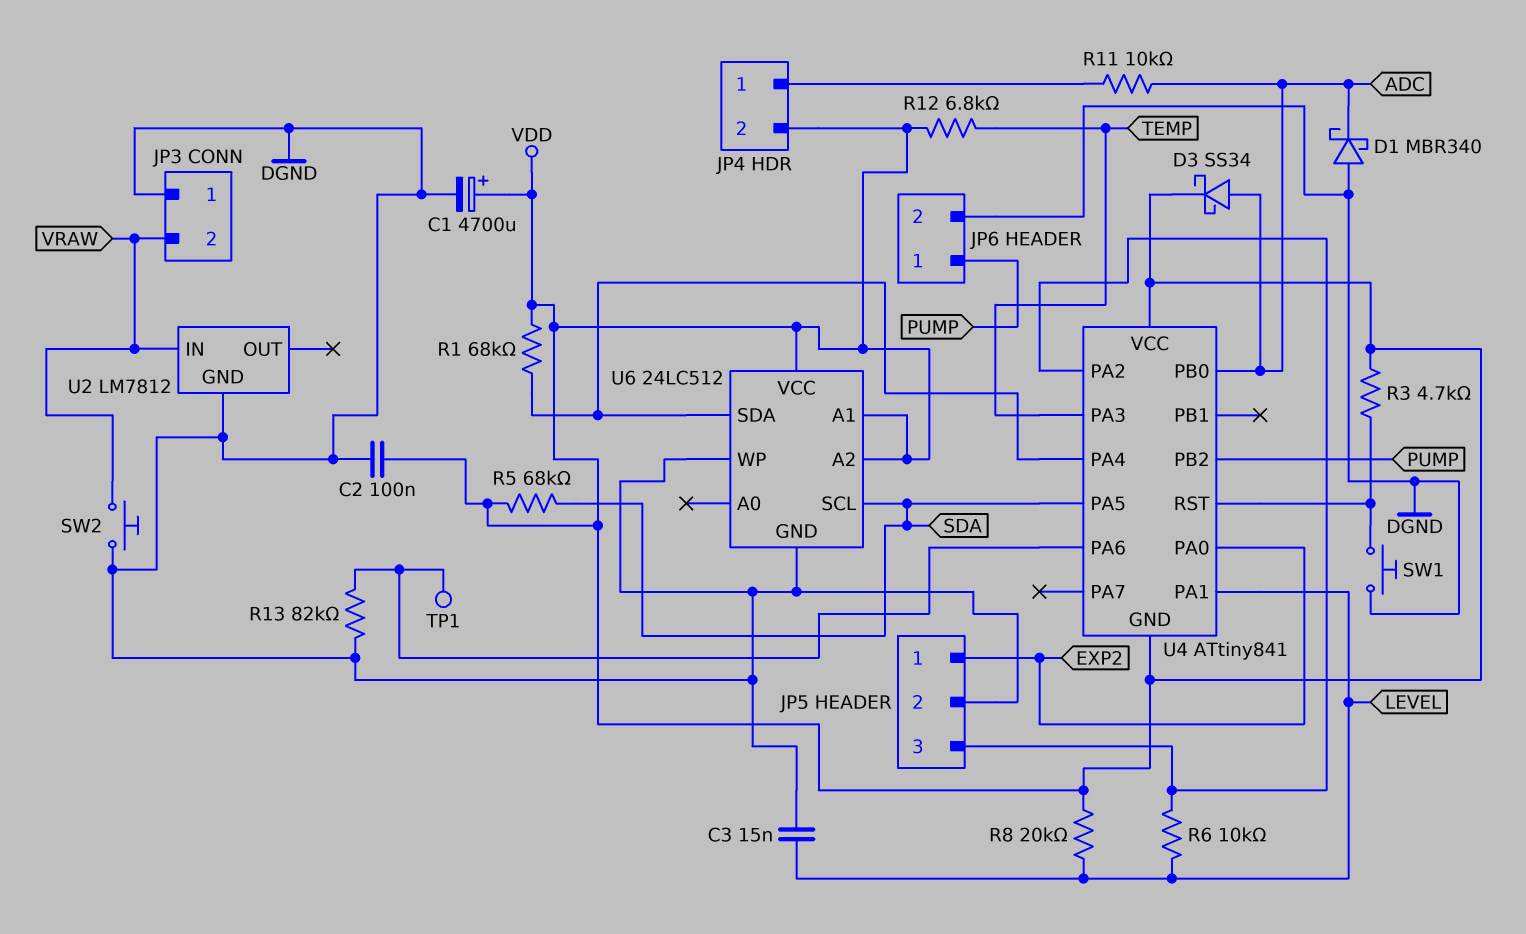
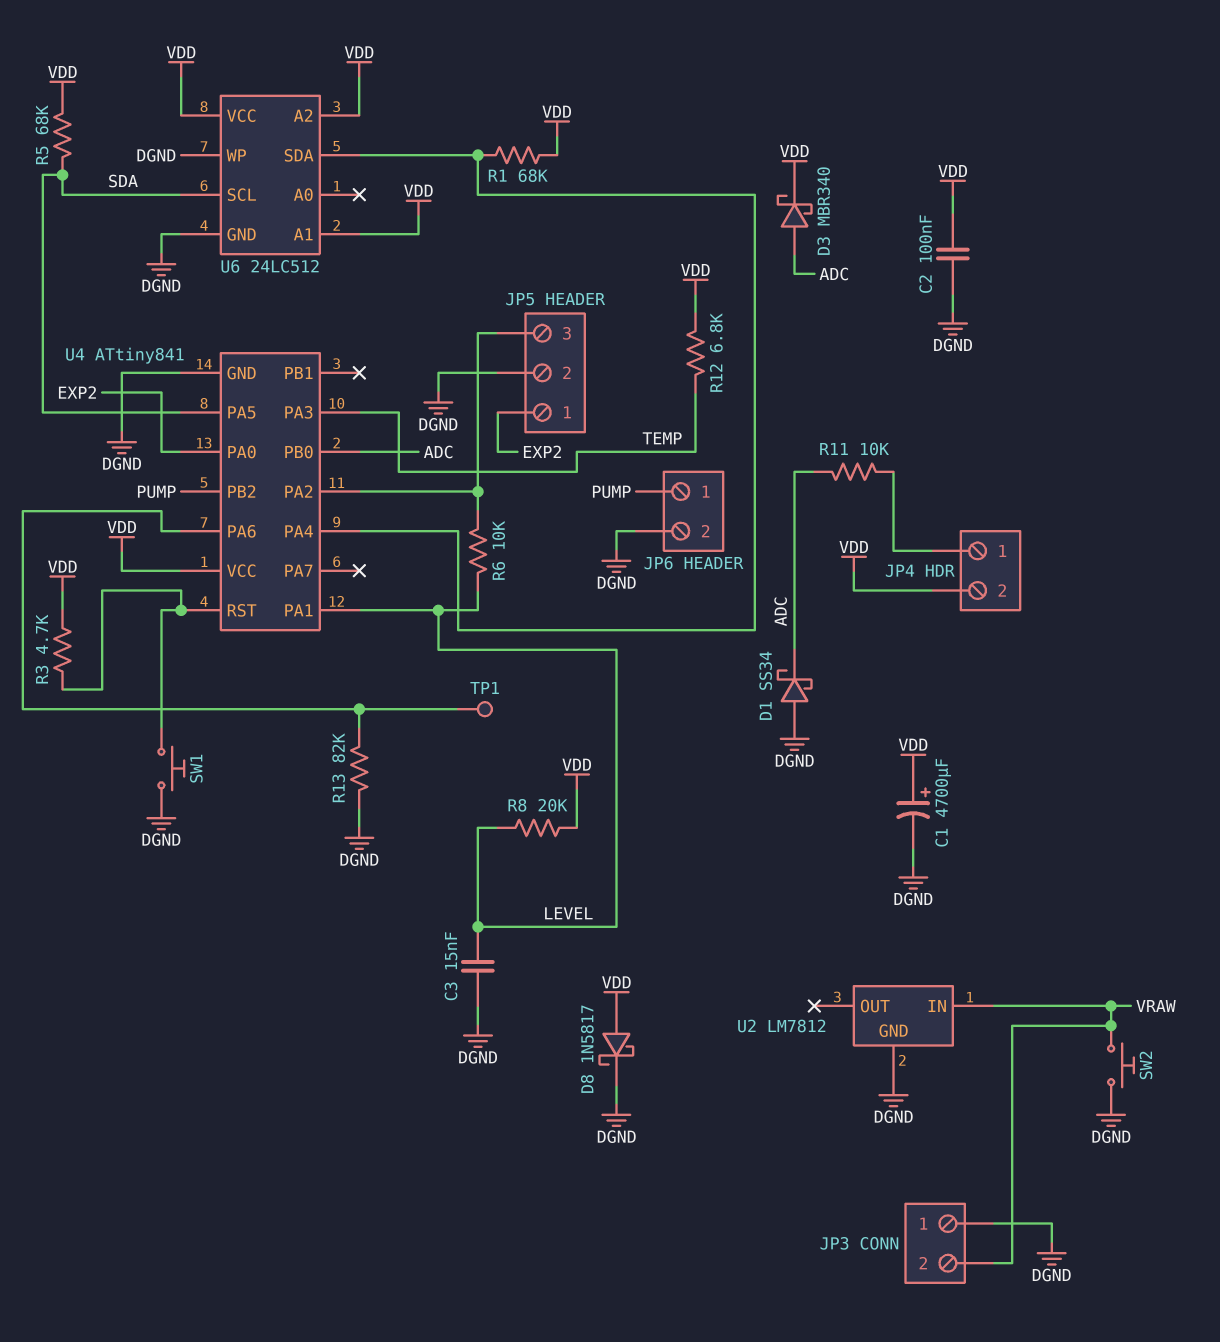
D1: schottky MBR340 (A DGND, K ADC) -> schottky SS34 (A DGND, K ADC)
D3: schottky SS34 (A ADC, K VDD) -> schottky MBR340 (A ADC, K VDD)
D8: none -> schottky 1N5817 (A VDD, K DGND)
U4 pin GND: VDD -> DGND

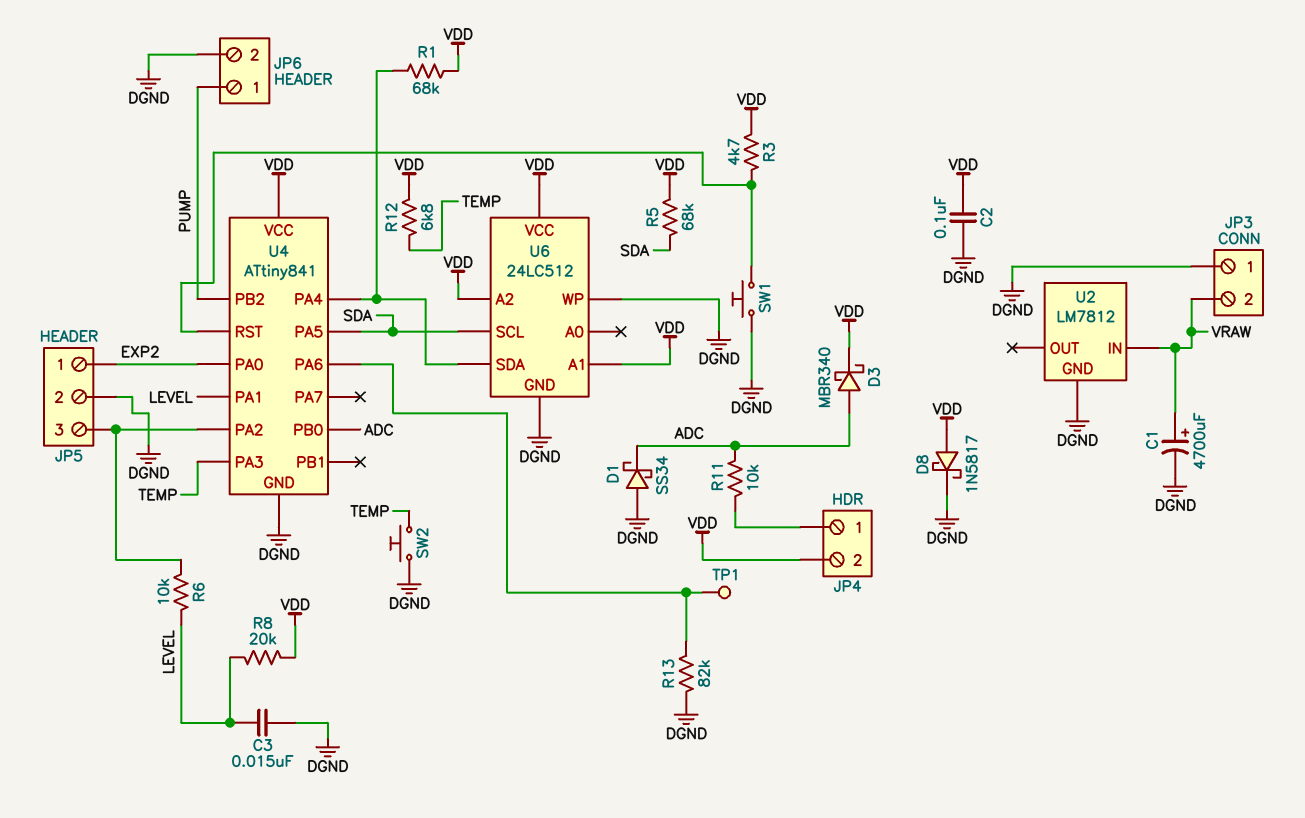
C1: 4700uF (plus VDD, minus DGND) -> 4700uF (plus VRAW, minus DGND)
SW2: button (DGND, VRAW) -> button (DGND, TEMP)

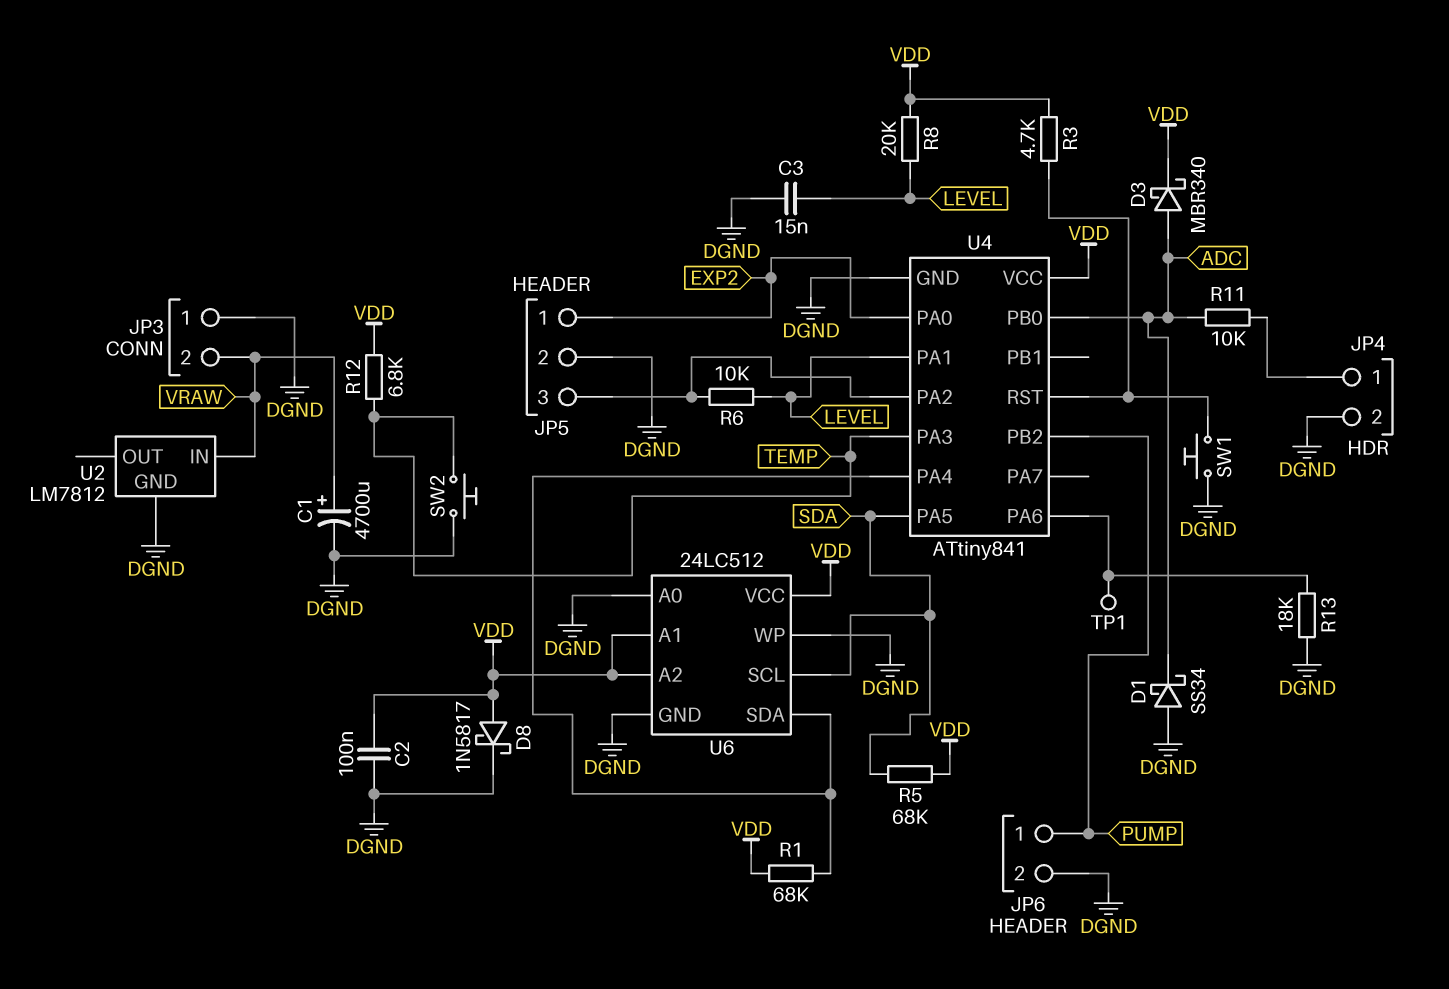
JP4 pin 2: VDD -> DGND
R13: 82k (DGND, U4/PA6) -> 18k (DGND, U4/PA6)
U6 pin A0: none -> DGND

